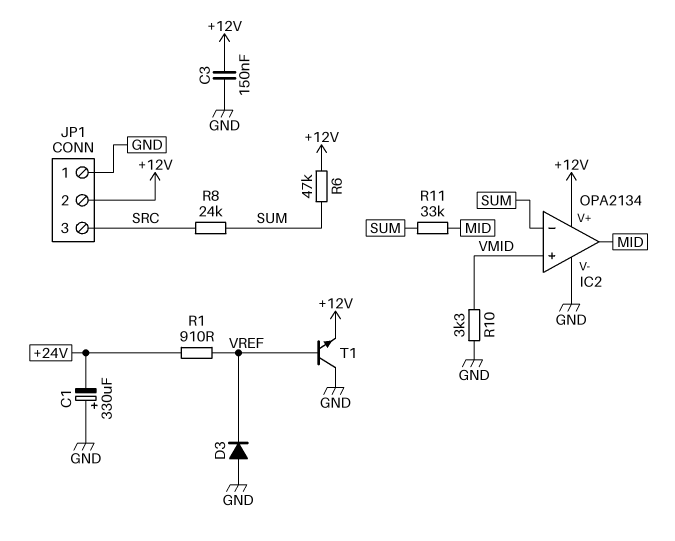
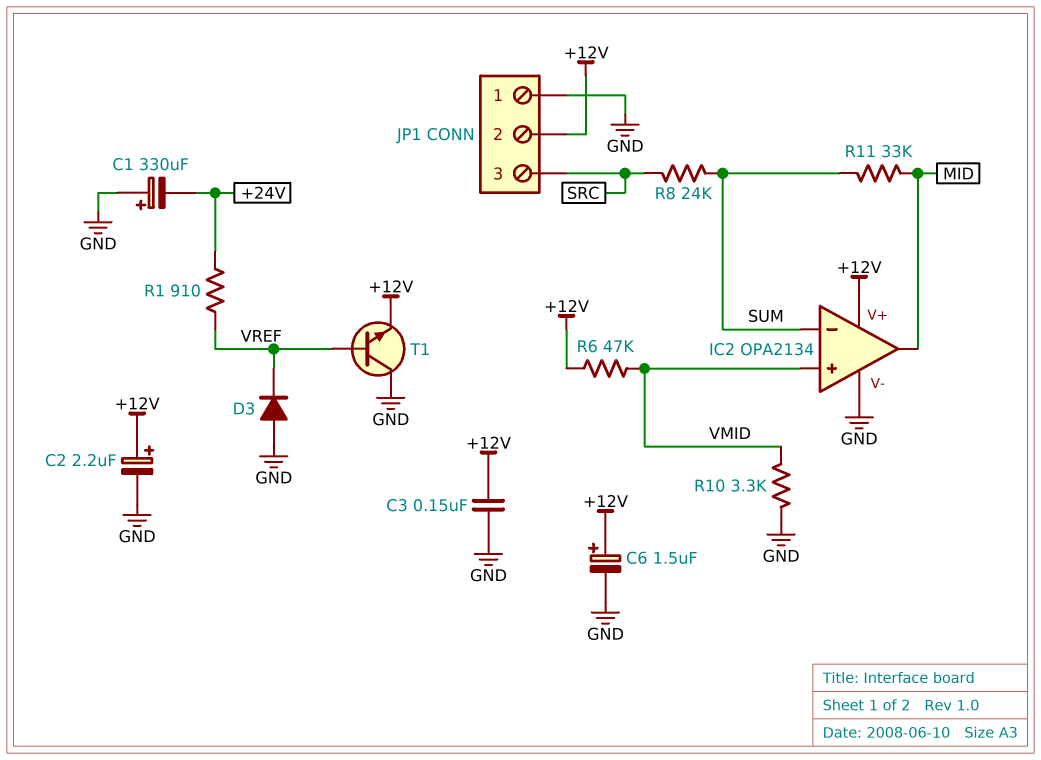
C2: none -> 2.2uF (plus +12V, minus GND)
C6: none -> 1.5uF (plus +12V, minus GND)
R6: 47k (+12V, SUM) -> 47k (+12V, VMID)

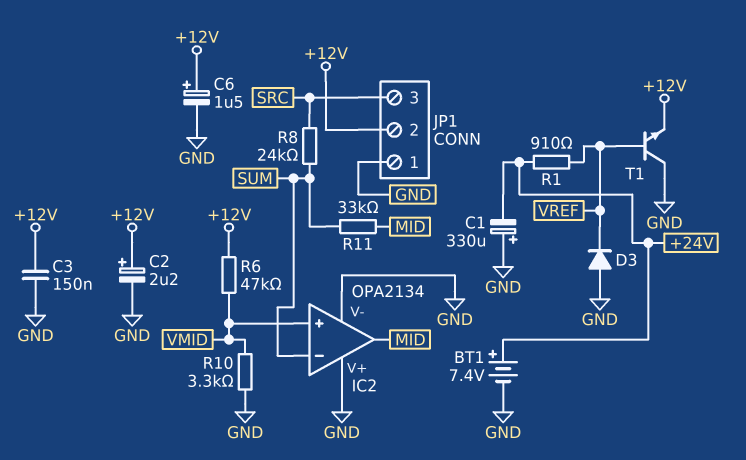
BT1: none -> 7.4V (plus +24V, minus GND)
IC2 pin V+: +12V -> GND

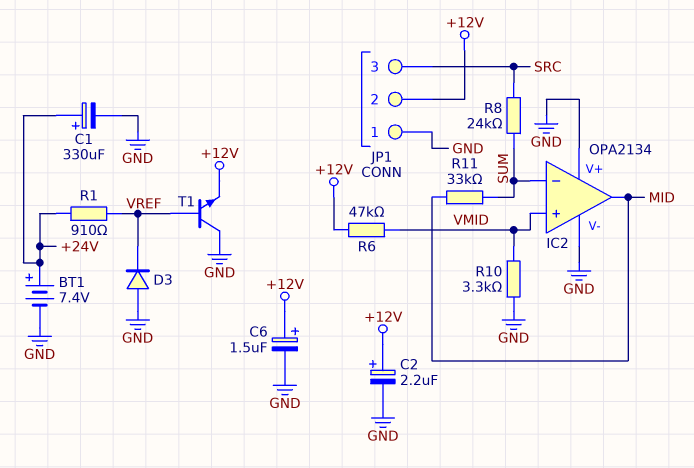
C1: 330uF (plus GND, minus +24V) -> 330uF (plus +24V, minus GND)
C3: 150nF (+12V, GND) -> none

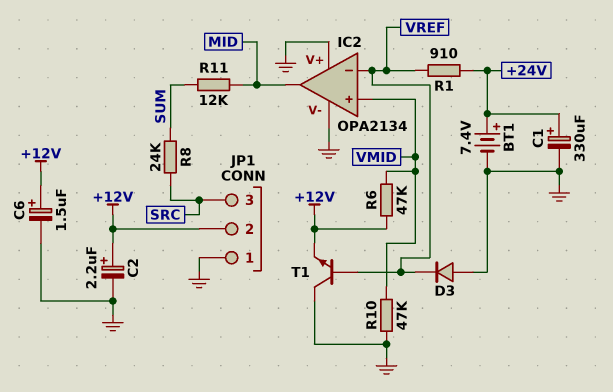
IC2 pin in-: SUM -> VREF
R10: 3.3k (GND, VMID) -> 47k (GND, VMID)
R11: 33k (MID, SUM) -> 12k (MID, SUM)

